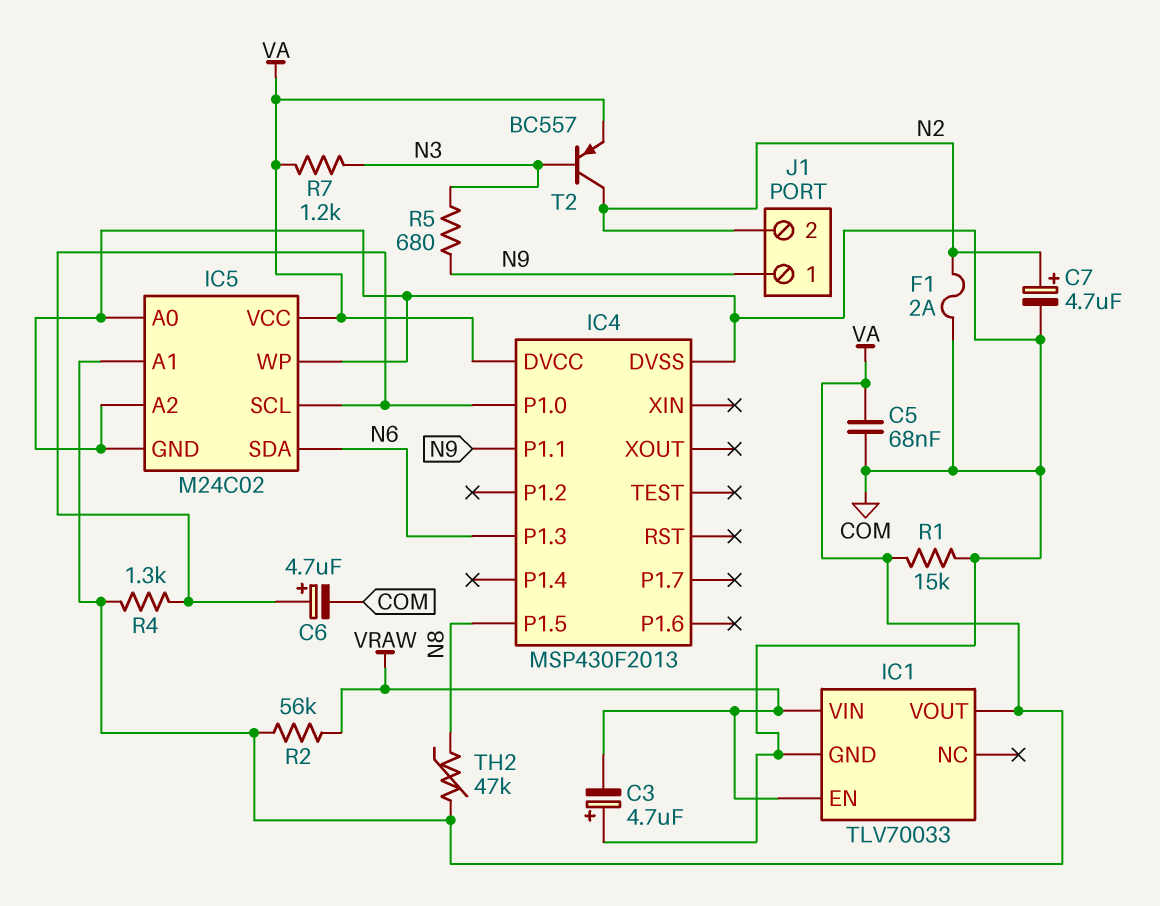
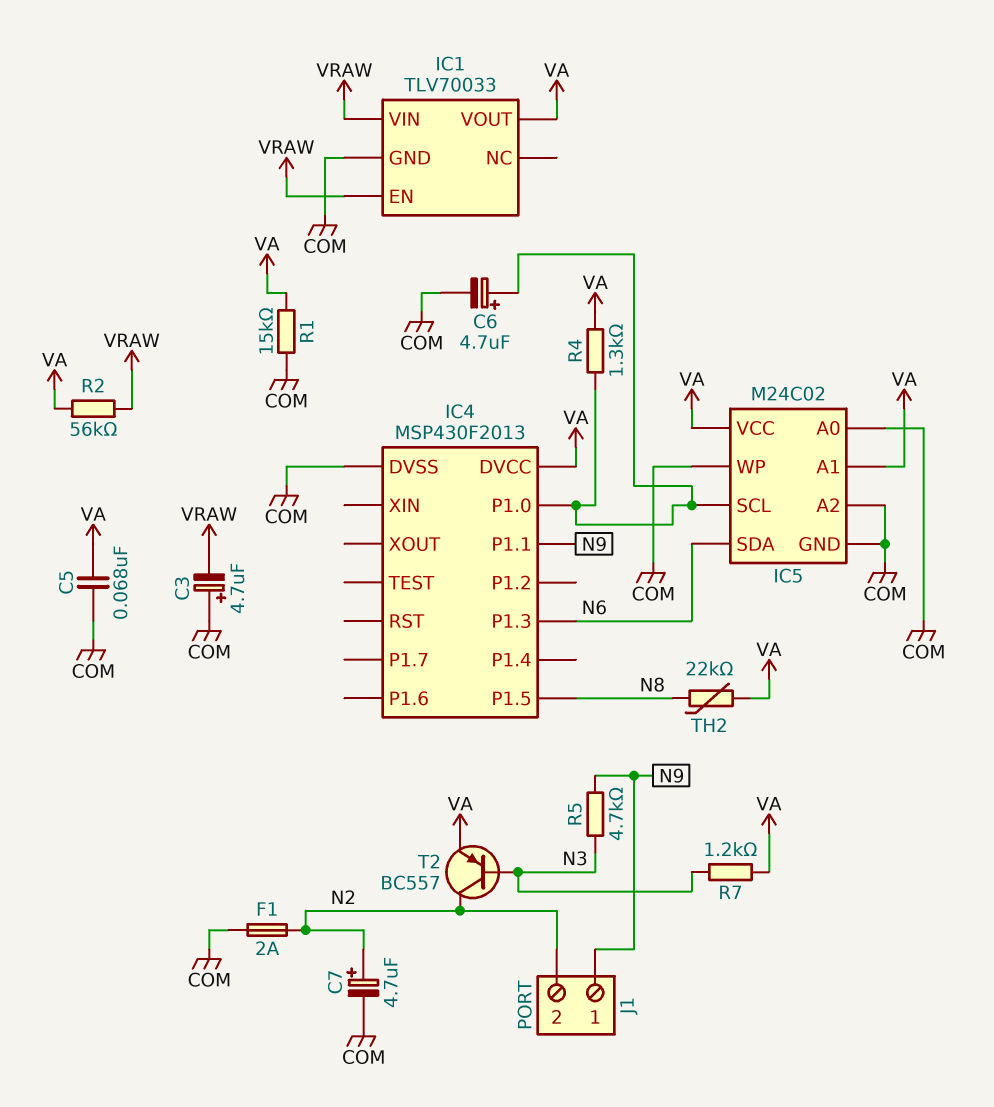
R5: 680 (N3, N9) -> 4.7k (N3, N9)
TH2: 47k (N8, VA) -> 22k (N8, VA)

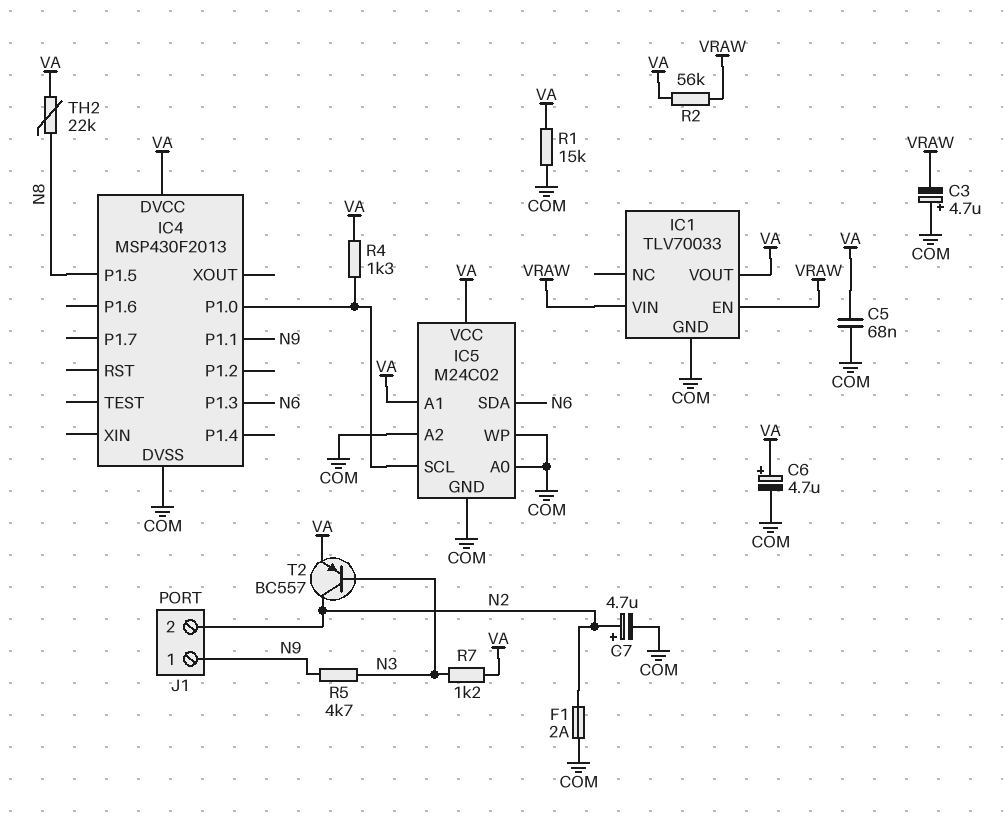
C6: 4.7uF (plus IC4/P1.0, minus COM) -> 4.7uF (plus VA, minus COM)

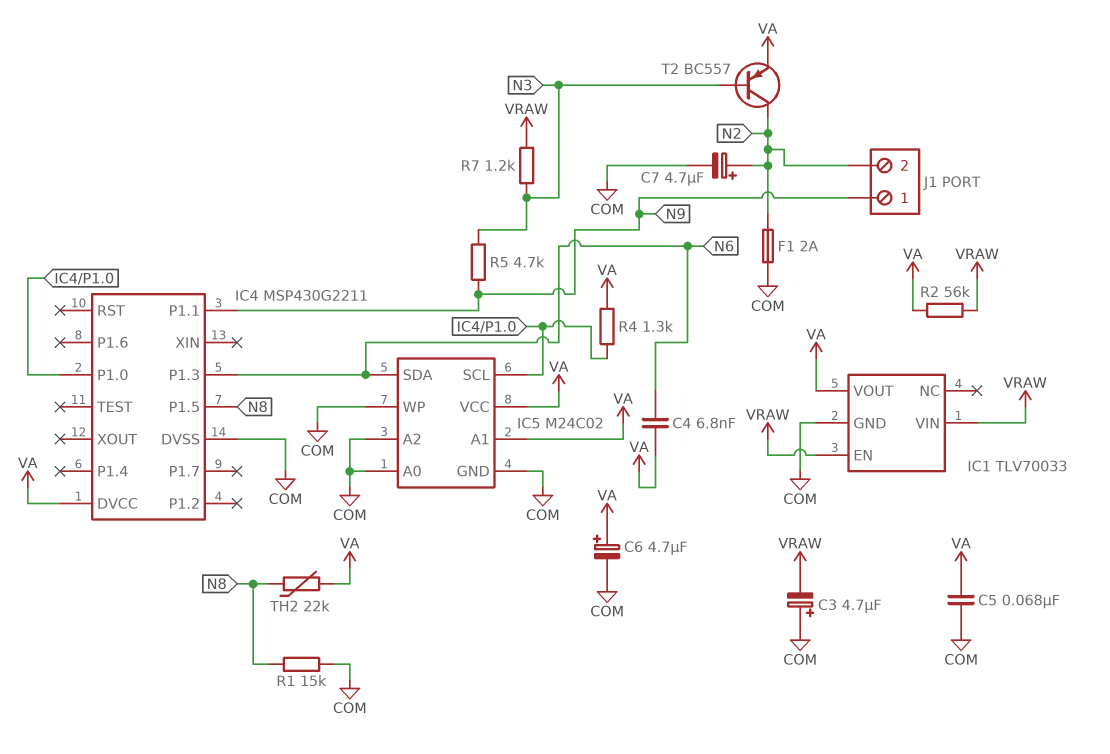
C4: none -> 6.8nF (N6, VA)
IC4: MSP430F2013 -> MSP430G2211
R1: 15k (COM, VA) -> 15k (COM, N8)
R7: 1.2k (N3, VA) -> 1.2k (N3, VRAW)

